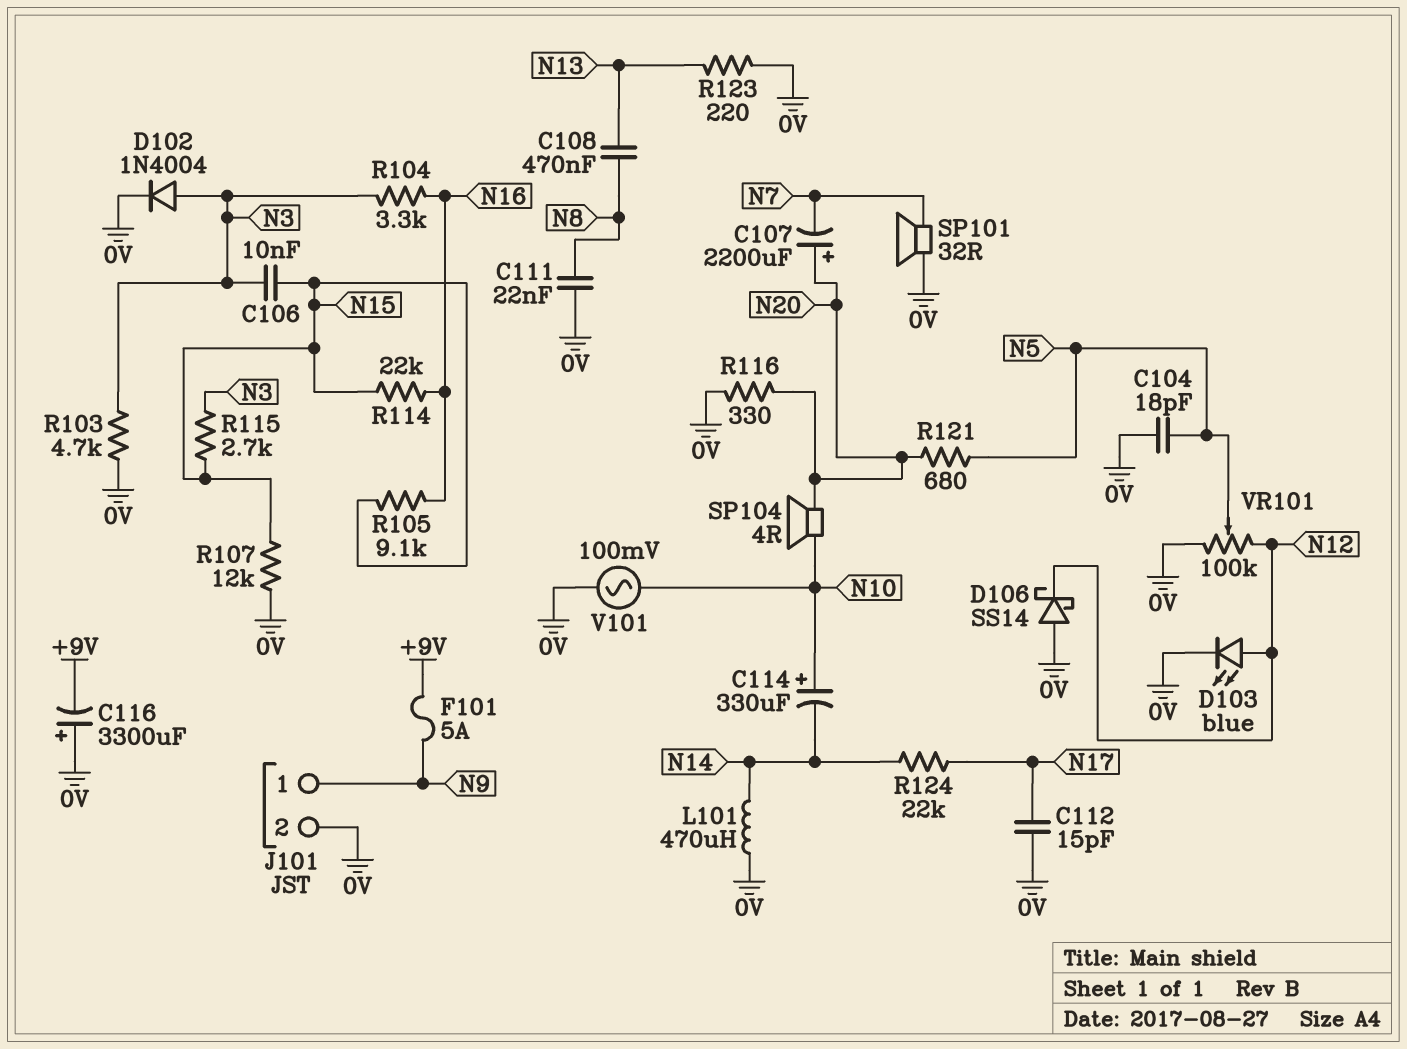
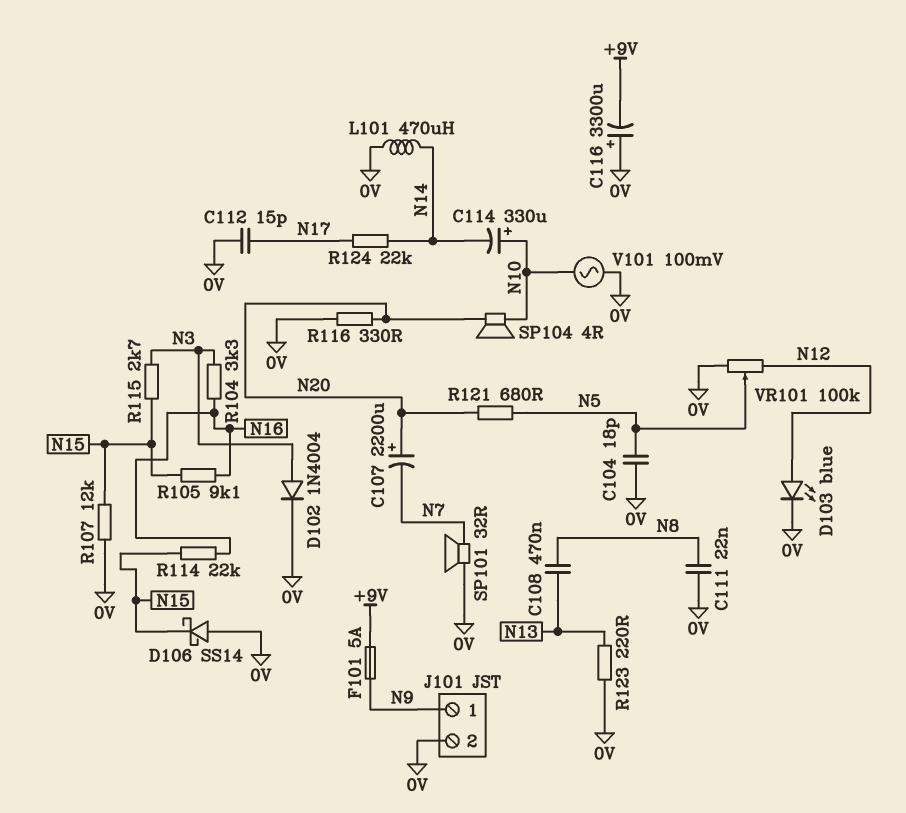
C106: 10nF (N3, N15) -> none
D106: schottky SS14 (A 0V, K N12) -> schottky SS14 (A 0V, K N15)
R103: 4.7k (0V, N3) -> none

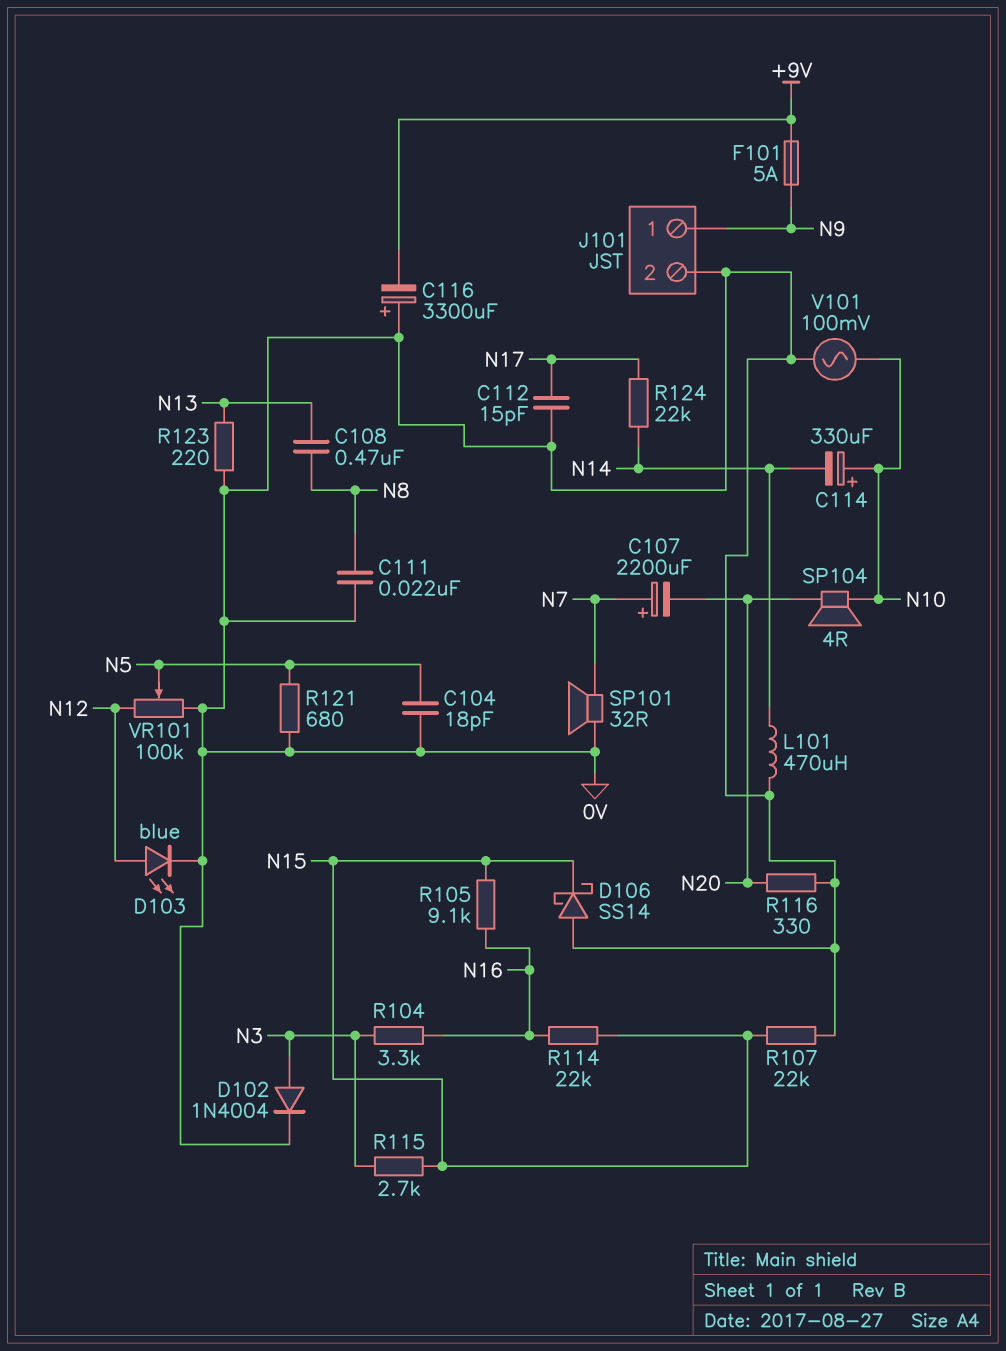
C107: 2200uF (plus N20, minus N7) -> 2200uF (plus N7, minus N20)
R107: 12k (0V, N15) -> 22k (0V, N15)
R121: 680 (N5, N20) -> 680 (0V, N5)

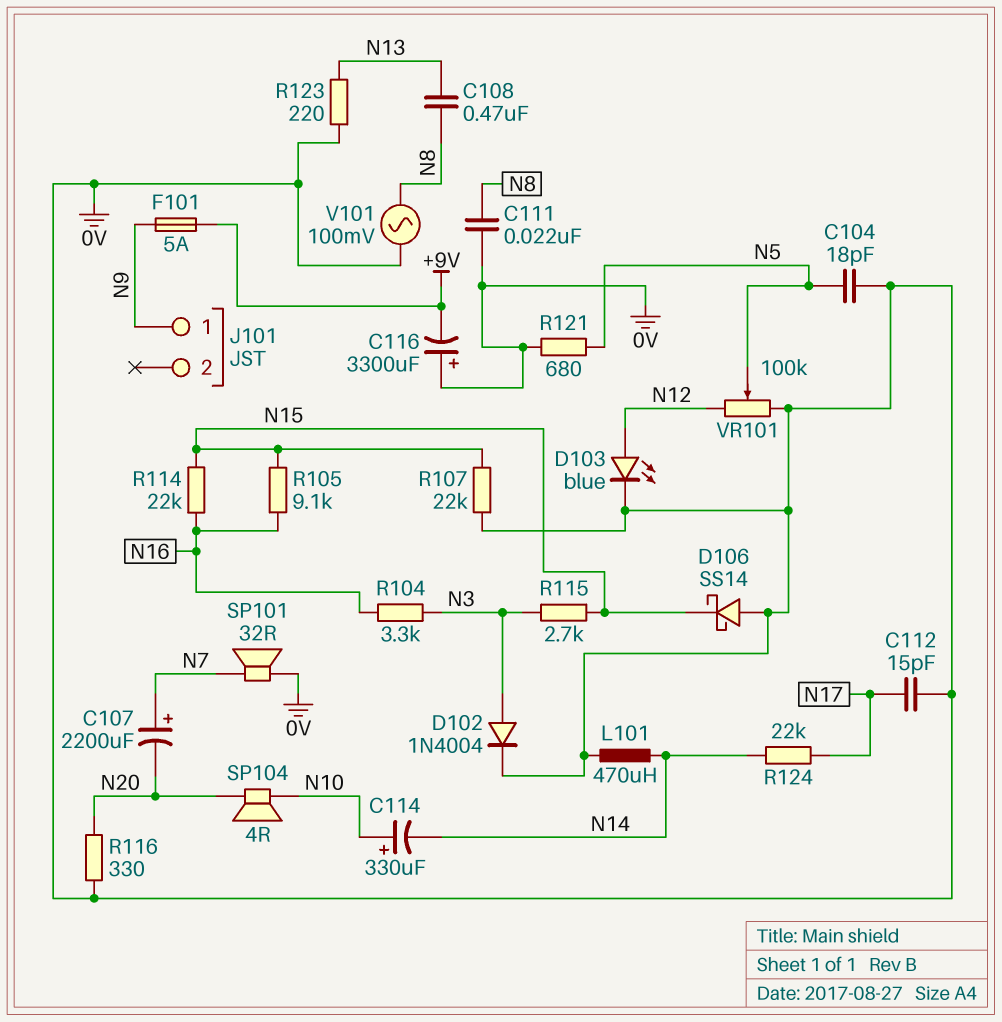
J101 pin 2: 0V -> none
V101: AC 100mV (0V, N10) -> AC 100mV (0V, N8)

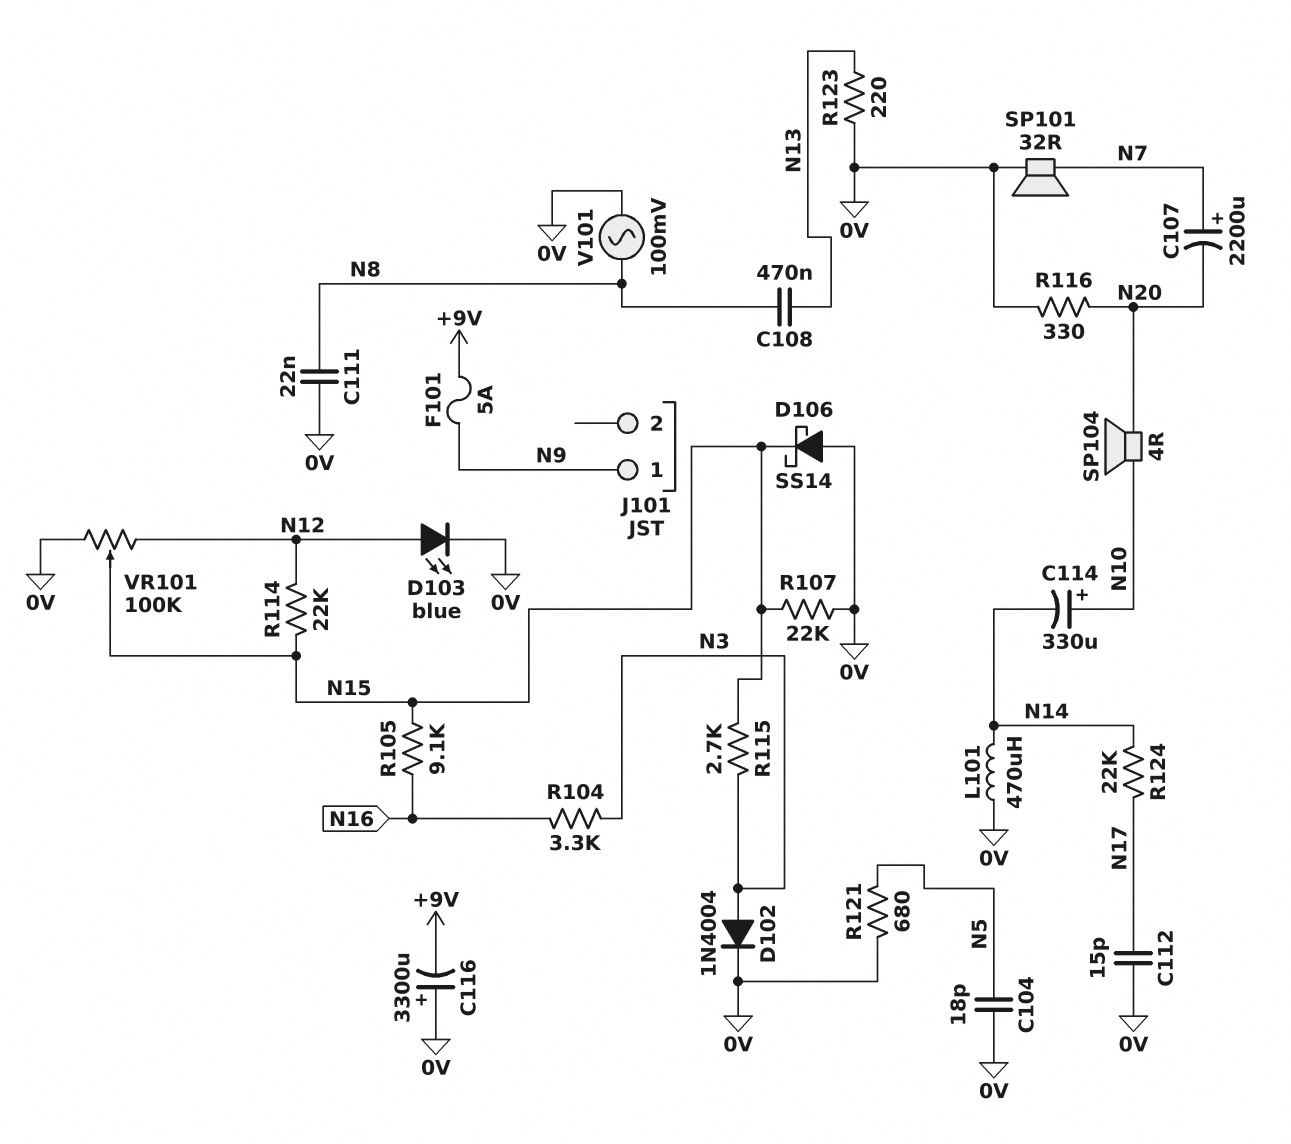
R114: 22k (N15, N16) -> 22k (N12, N15)
VR101: 100k (0V, N12, wiper N5) -> 100k (0V, N12, wiper N15)

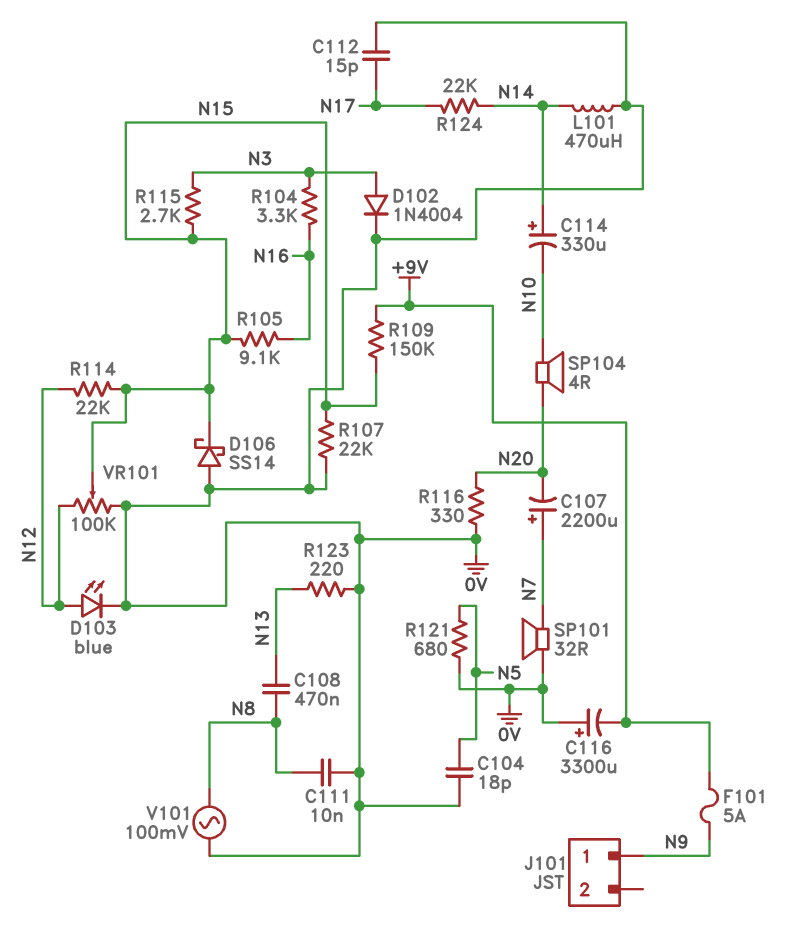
C111: 22nF (0V, N8) -> 10nF (0V, N8)
C114: 330uF (plus N10, minus N14) -> 330uF (plus N14, minus N10)
R109: none -> 150k (+9V, N15)

